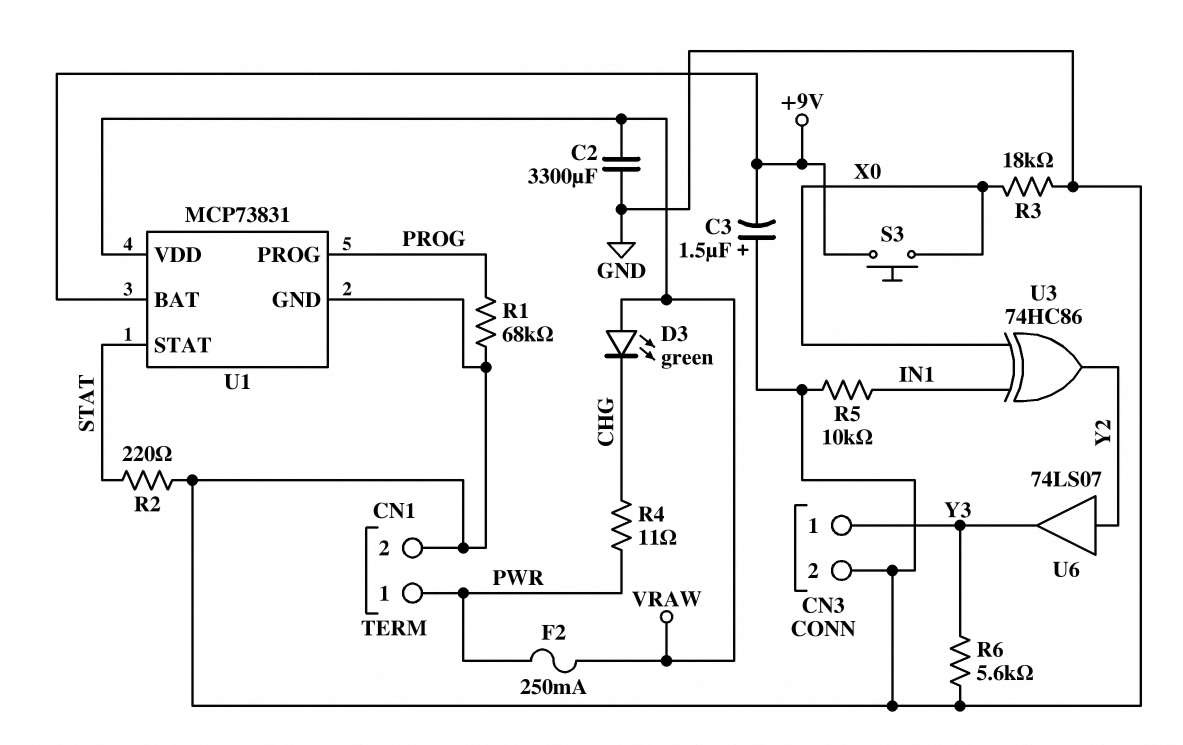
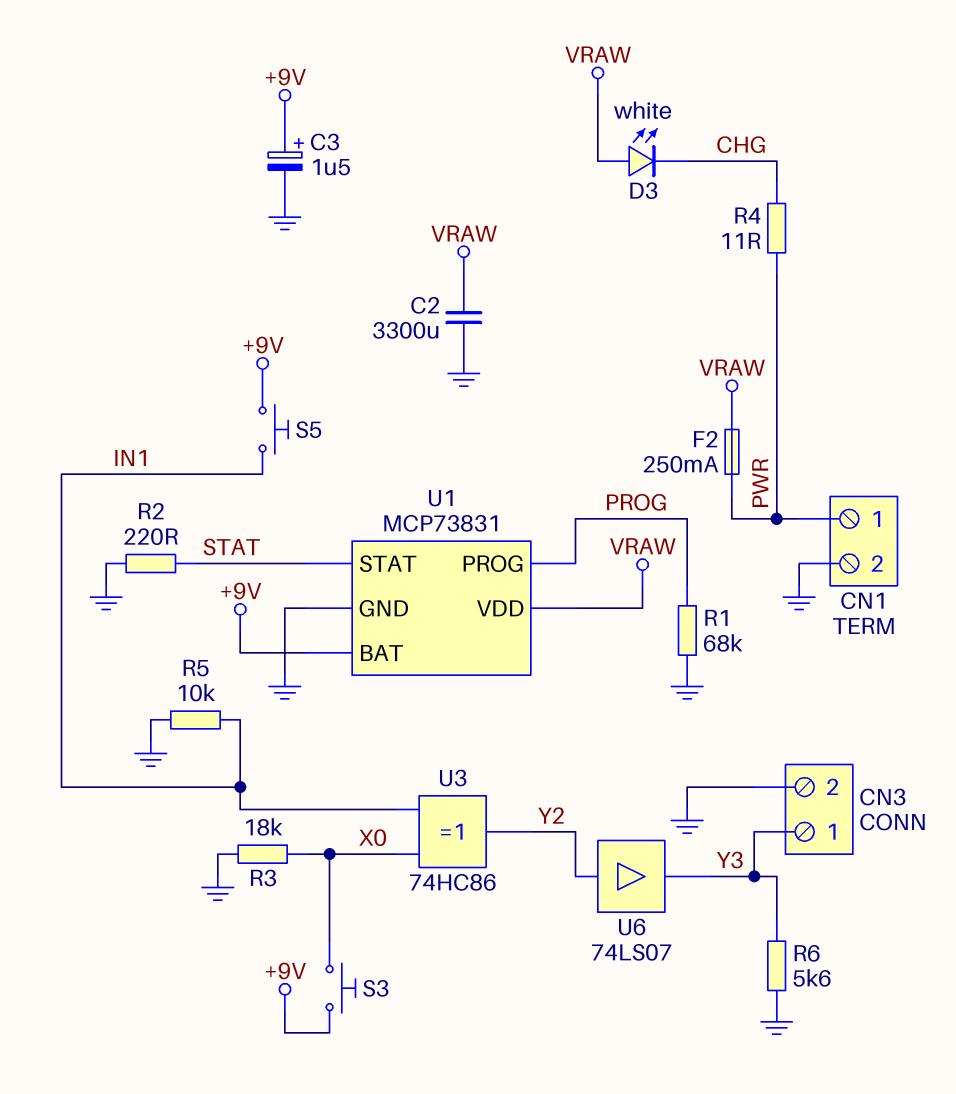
C3: 1.5uF (plus GND, minus +9V) -> 1.5uF (plus +9V, minus GND)
D3: LED green (A VRAW, K CHG) -> LED white (A VRAW, K CHG)
S5: none -> button (+9V, IN1)

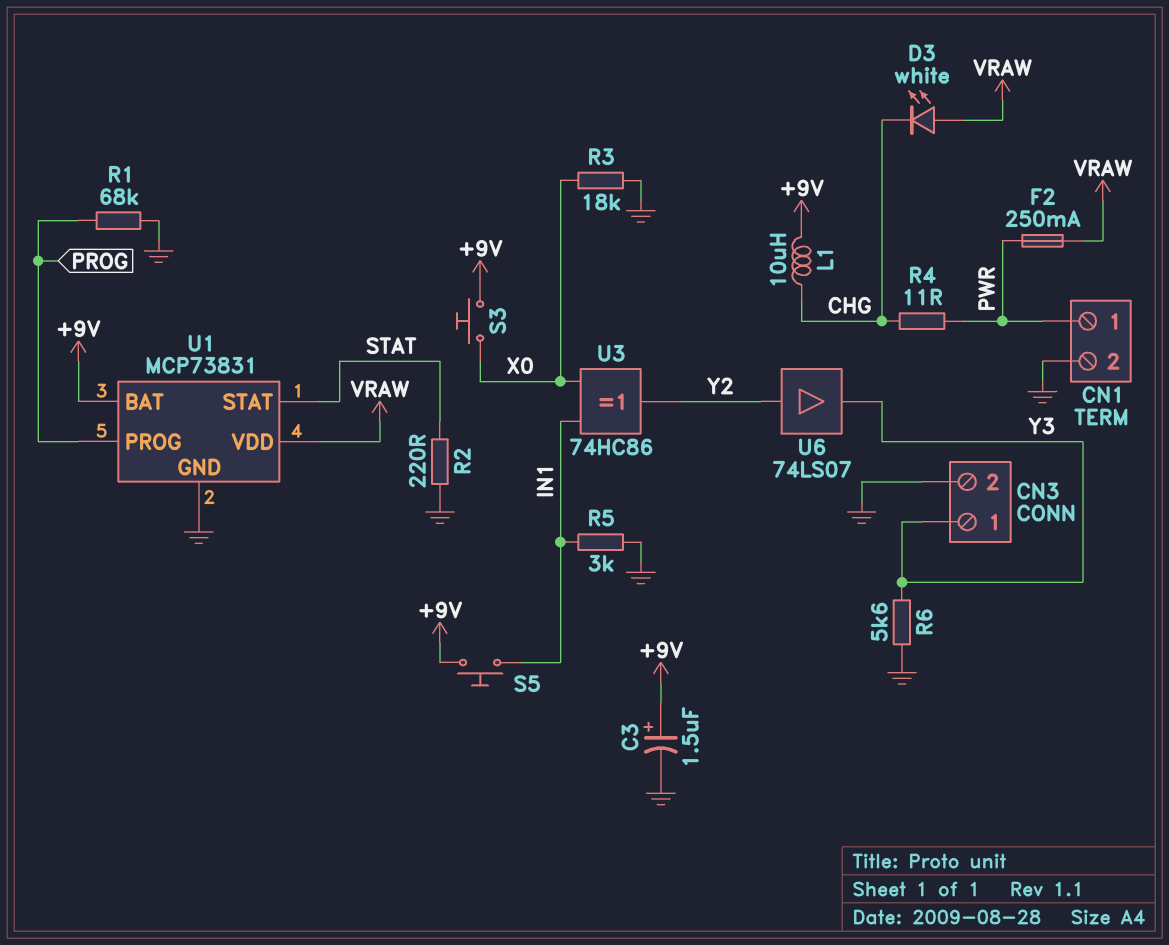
C2: 3300uF (GND, VRAW) -> none
L1: none -> 10uH (+9V, CHG)
R5: 10k (GND, IN1) -> 3k (GND, IN1)

